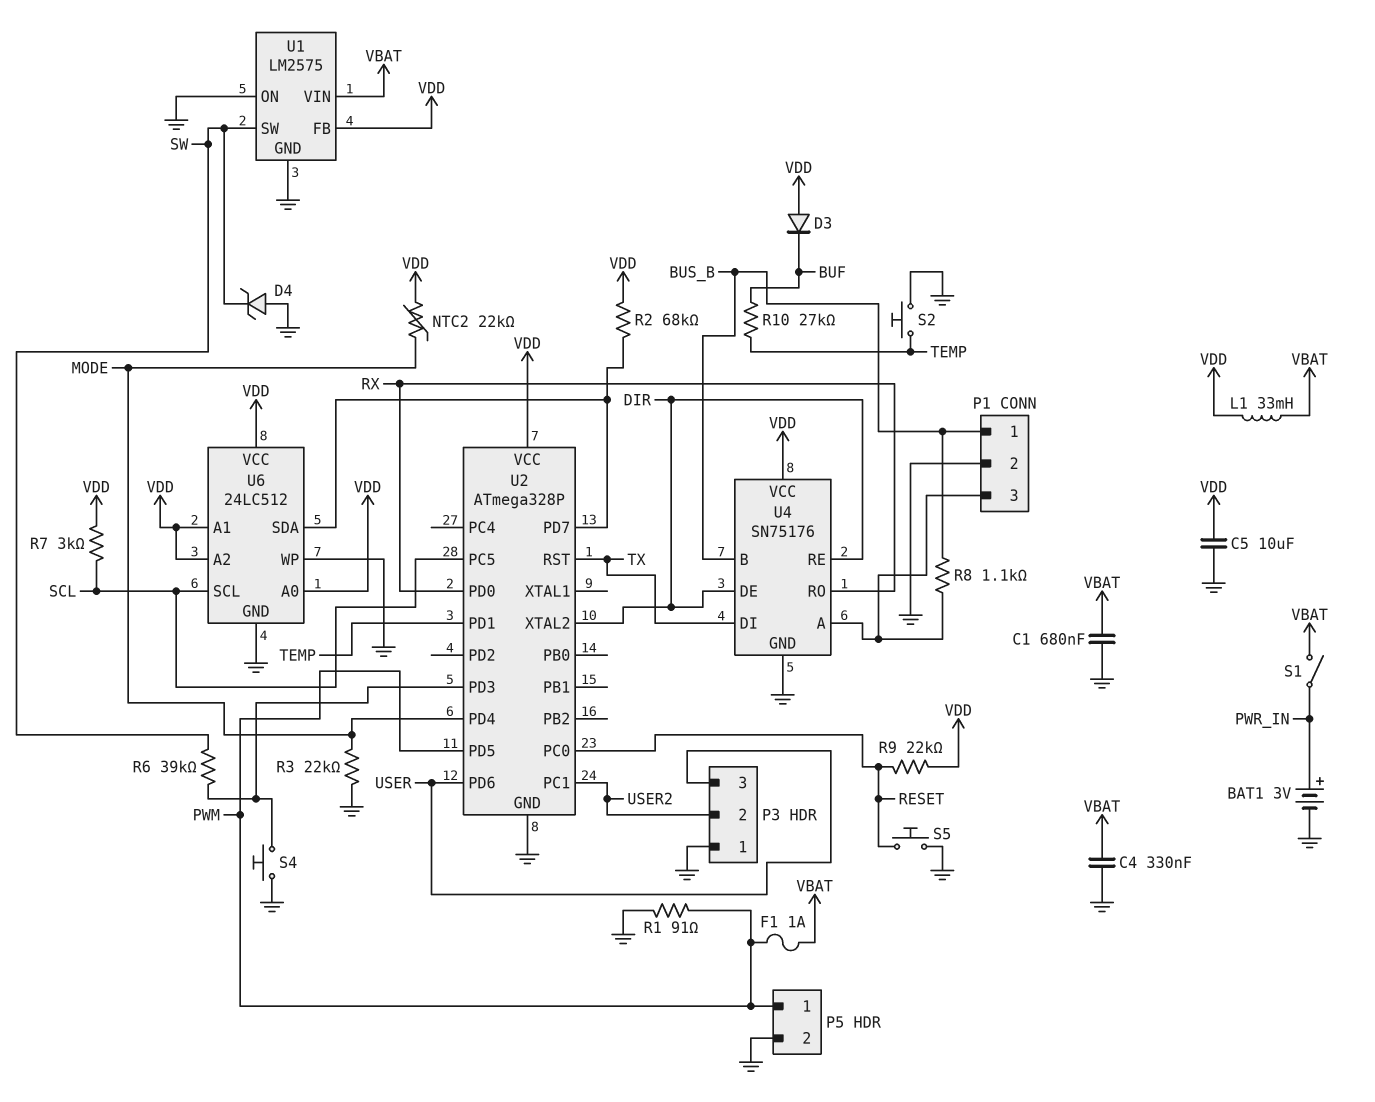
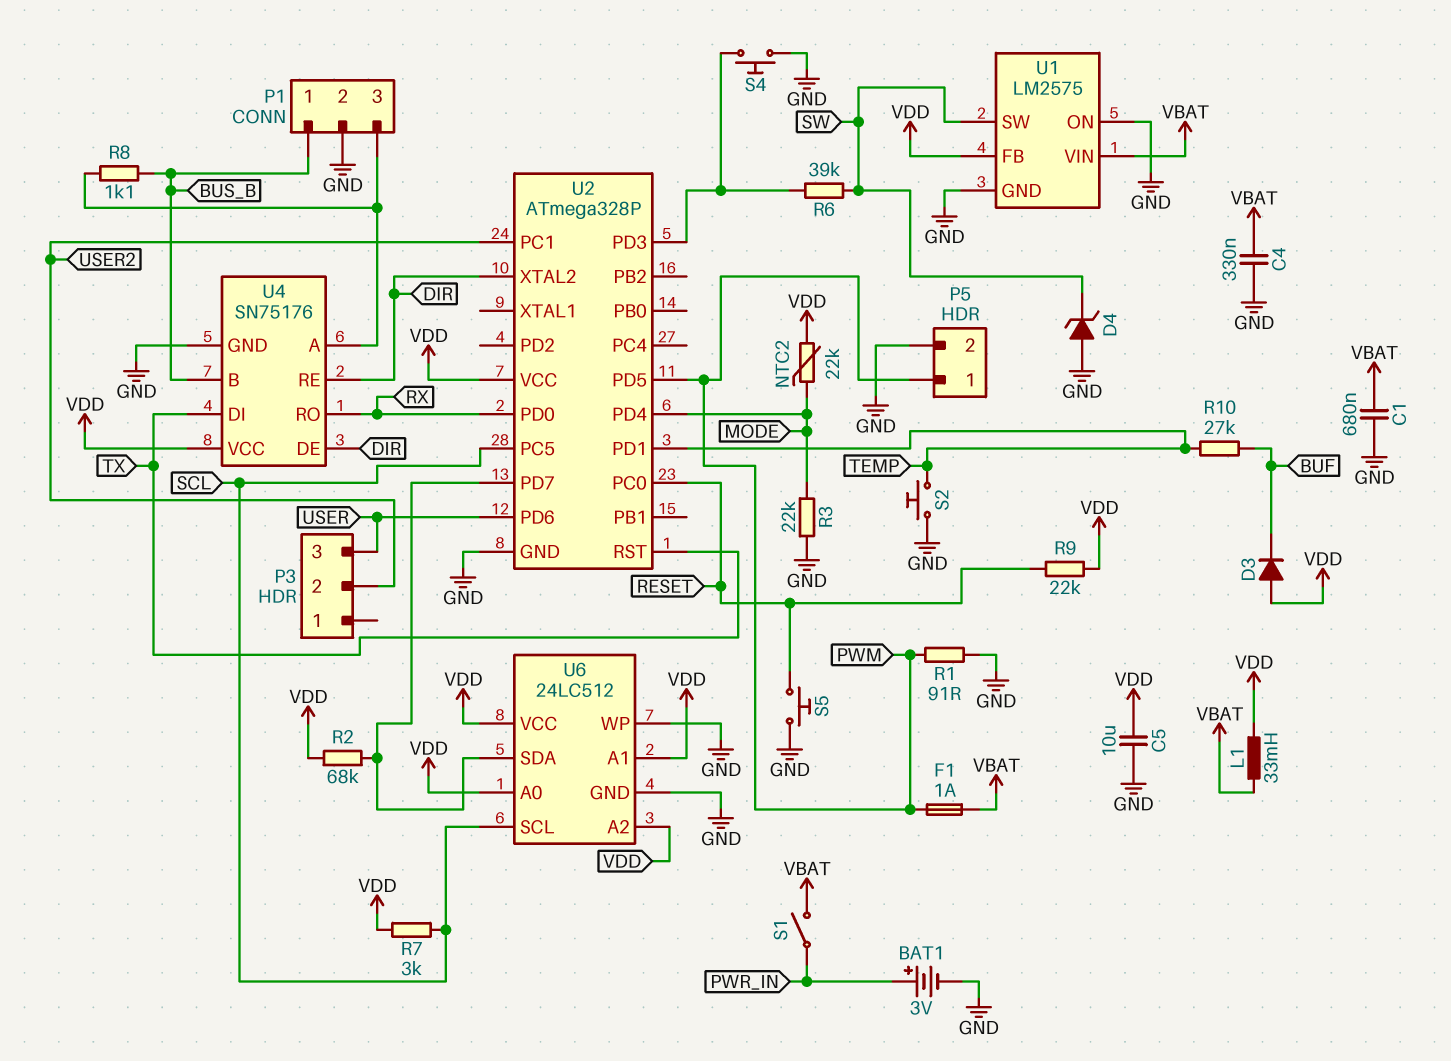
P3 pin 1: GND -> none

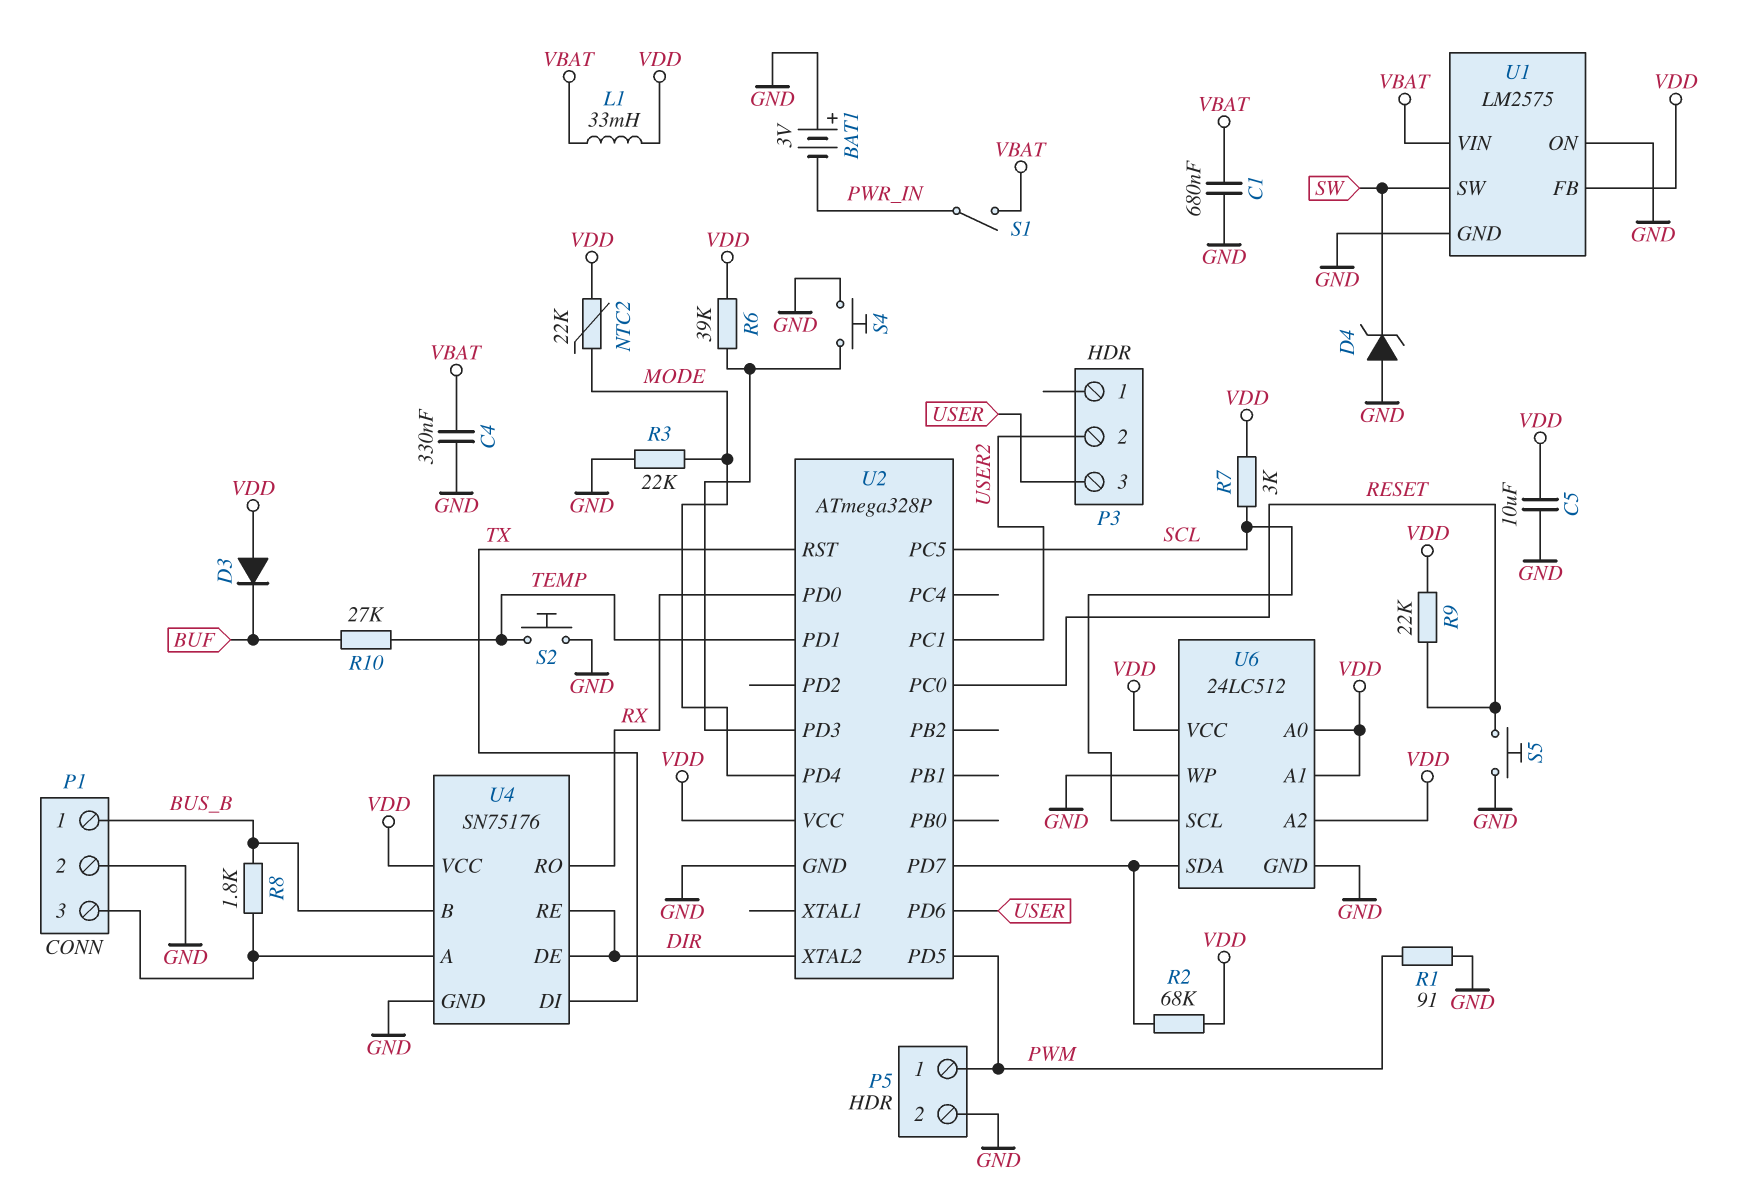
BAT1: 3V (plus PWR_IN, minus GND) -> 3V (plus GND, minus PWR_IN)
F1: 1A (PWM, VBAT) -> none
R6: 39k (SW, U2/PD3) -> 39k (U2/PD3, VDD)
R8: 1.1k (BUS_B, P1/3) -> 1.8k (BUS_B, P1/3)

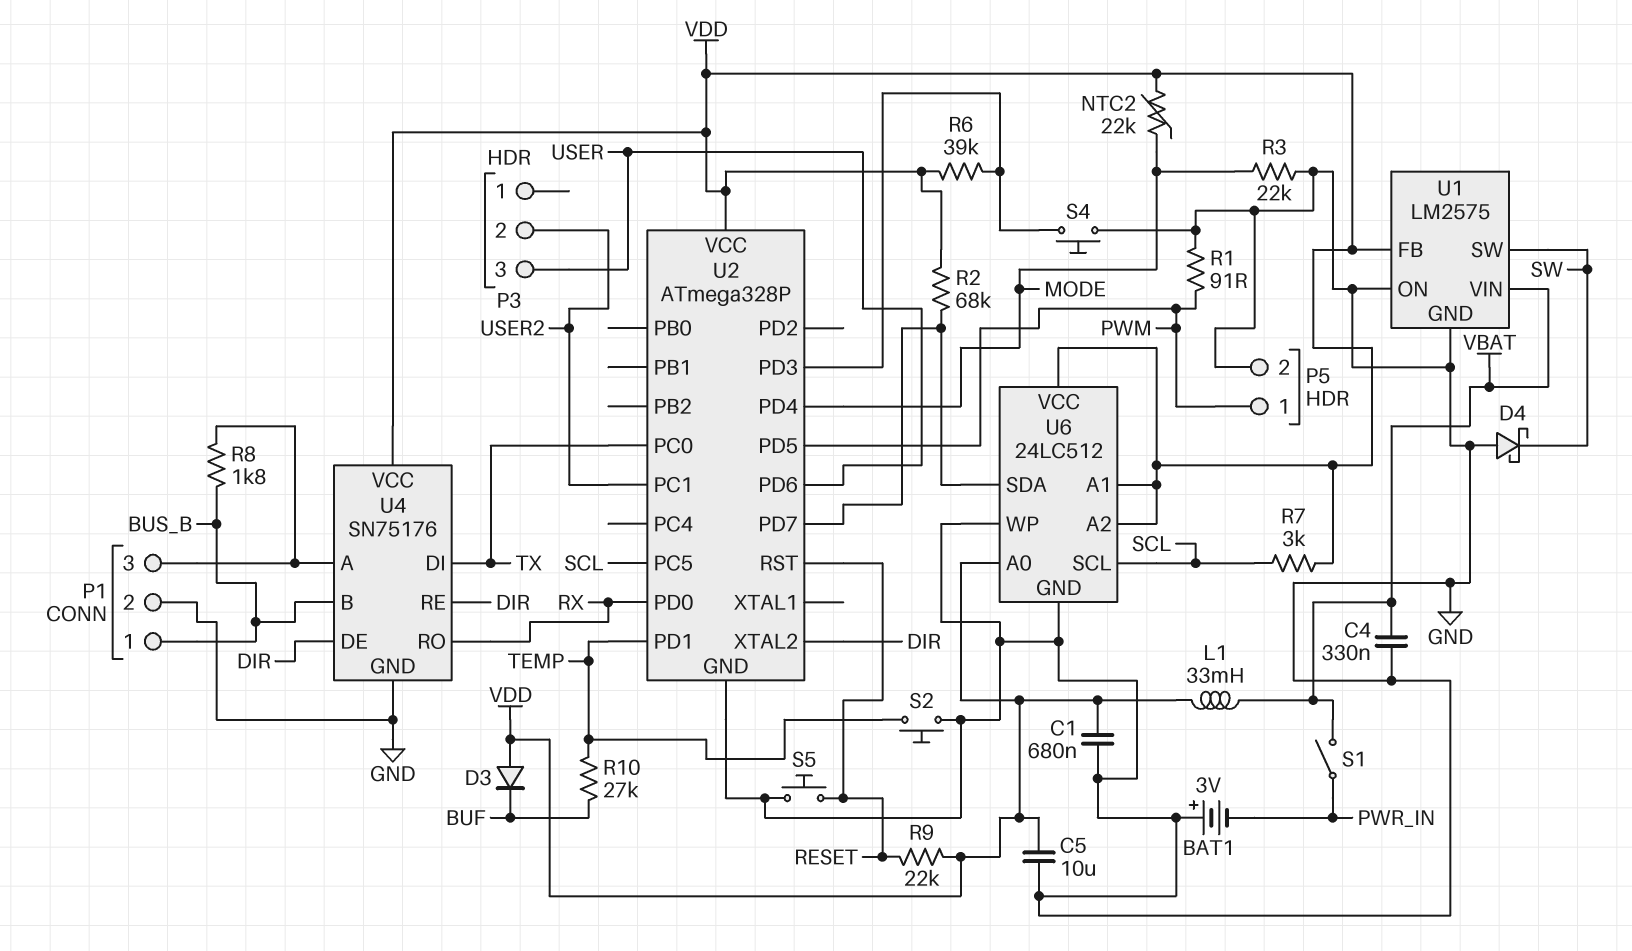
C1: 680nF (GND, VBAT) -> 680nF (GND, VDD)
D4: zener (A GND, K SW) -> schottky (A GND, K SW)
U2 pin PC0: RESET -> TX
U2 pin RST: TX -> RESET

